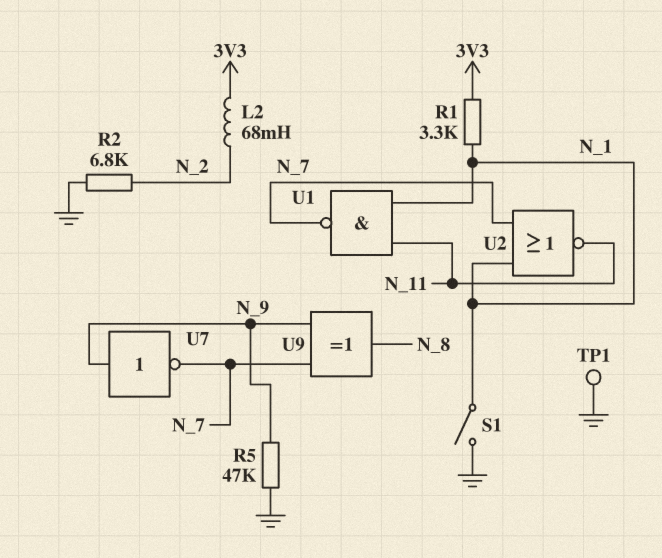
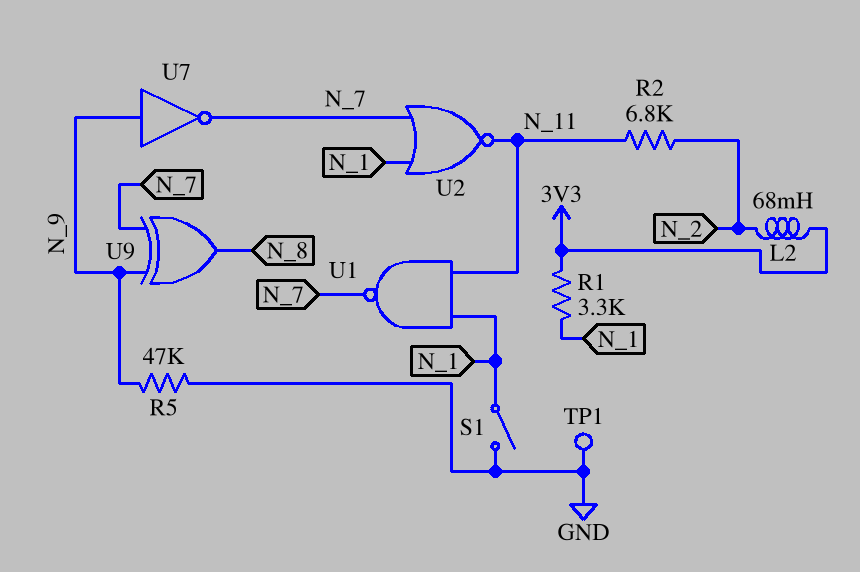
R2: 6.8k (GND, N_2) -> 6.8k (N_2, N_11)

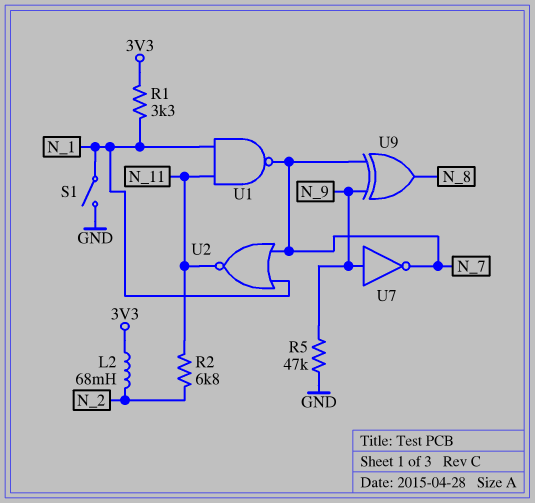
TP1: test point (GND) -> none

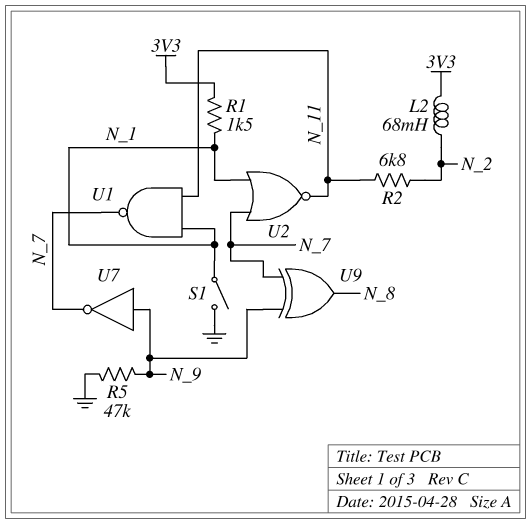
R1: 3.3k (3V3, N_1) -> 1.5k (3V3, N_1)

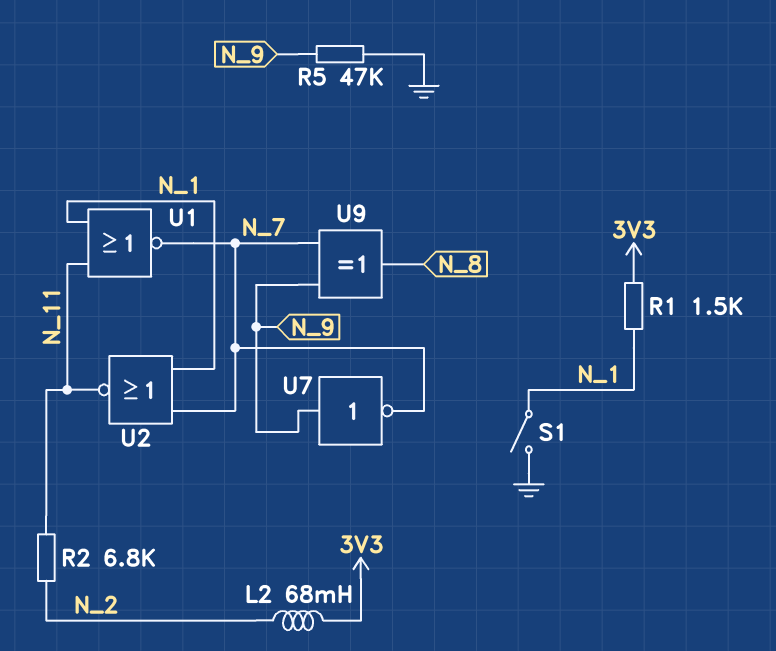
U1: NAND (in N_1, in N_11, out N_7) -> NOR (in N_1, in N_11, out N_7)

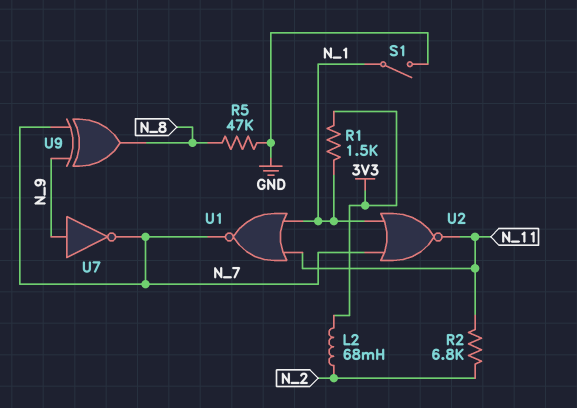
R5: 47k (GND, N_9) -> 47k (GND, N_8)

